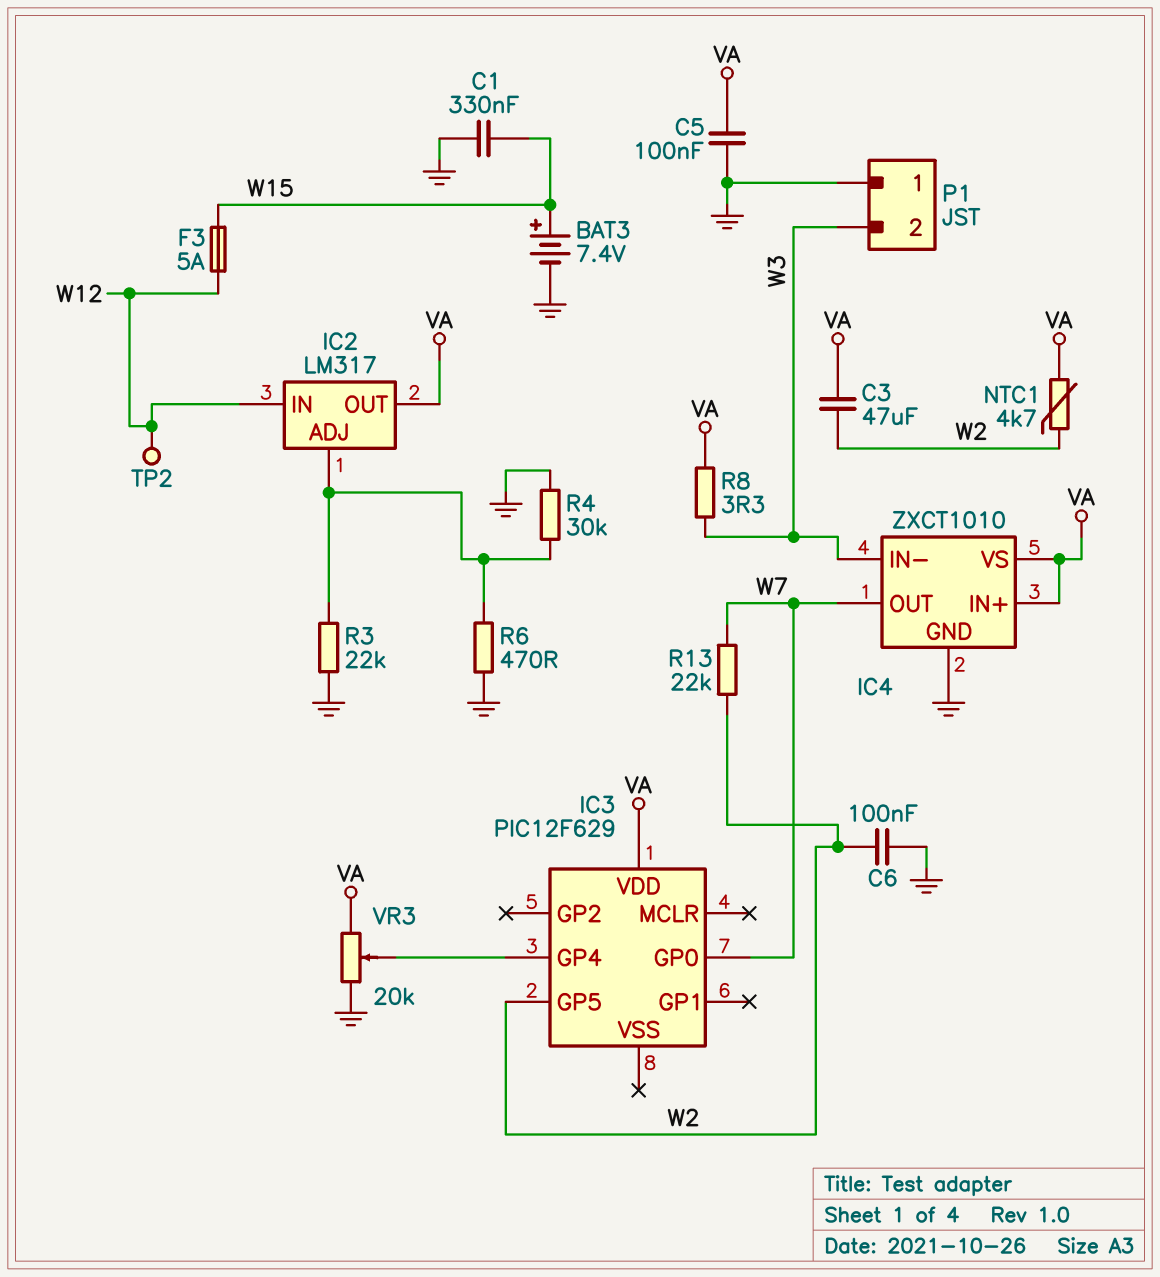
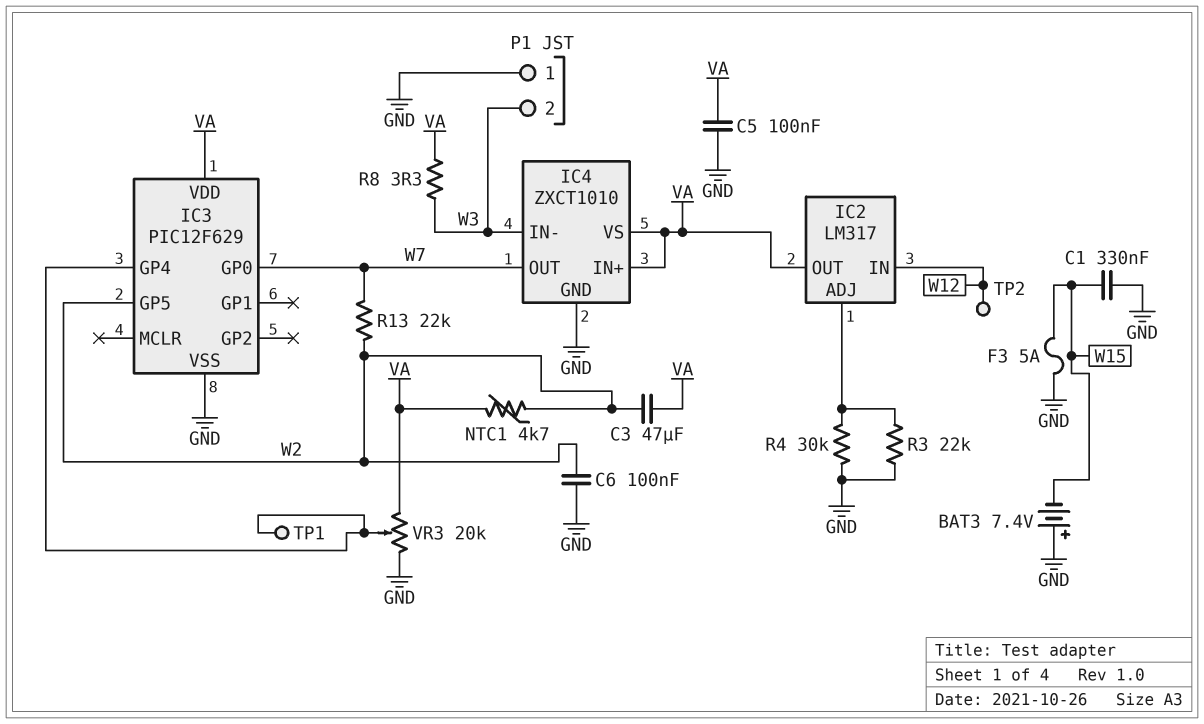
BAT3: 7.4V (plus W15, minus GND) -> 7.4V (plus GND, minus W15)
F3: 5A (W12, W15) -> 5A (GND, W15)
IC3 pin VSS: none -> GND
R6: 470 (GND, IC2/ADJ) -> none
TP1: none -> test point (IC3/GP4)

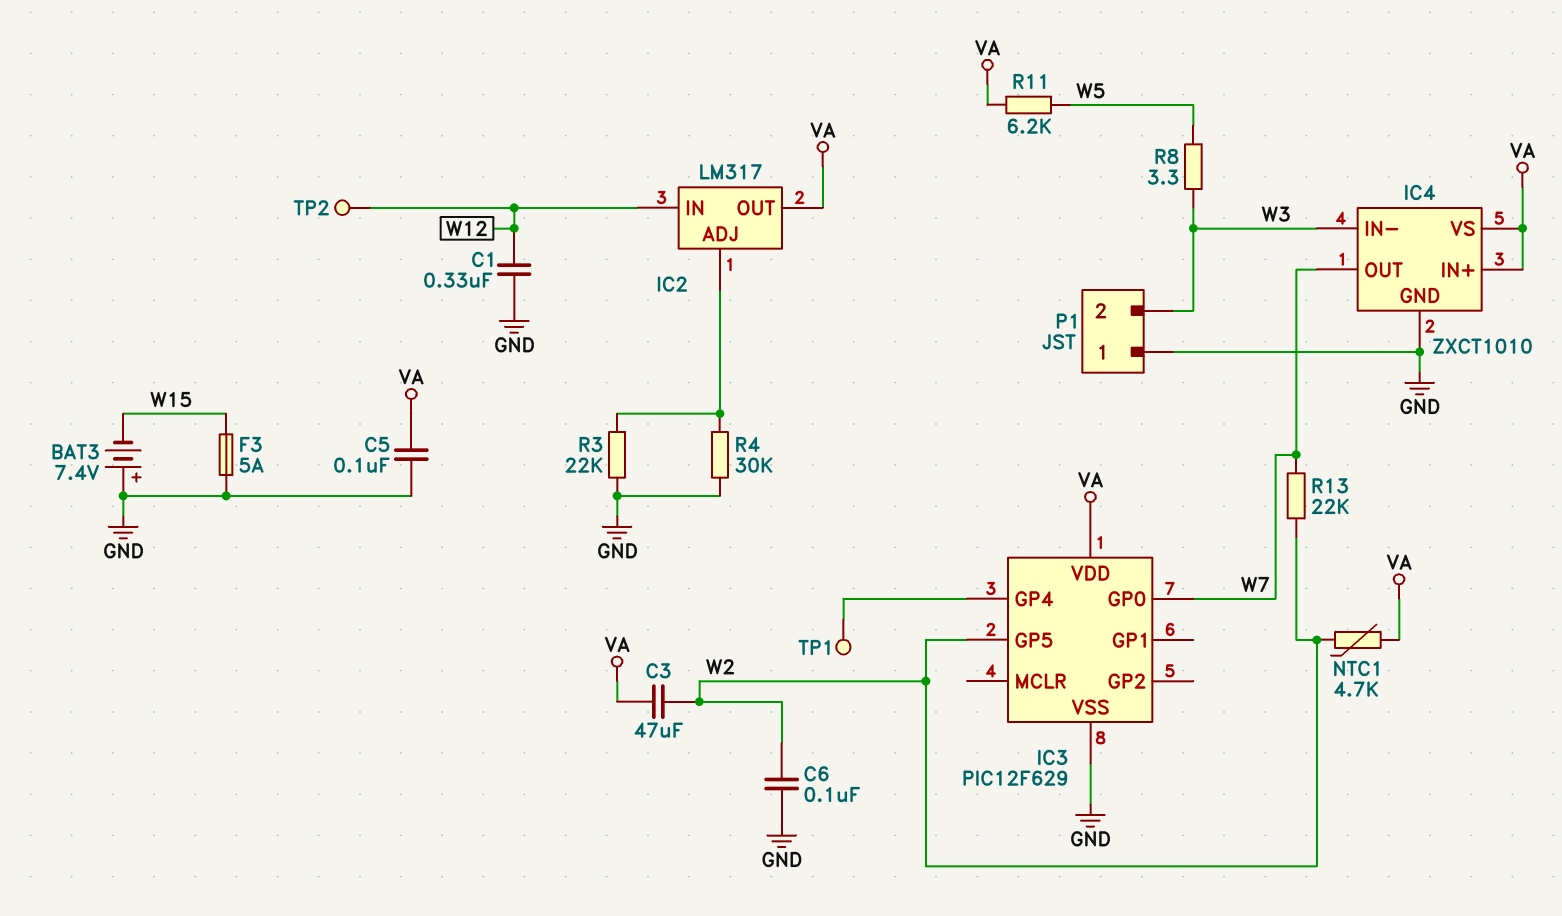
C1: 330nF (GND, W15) -> 330nF (GND, W12)
R8: 3.3 (VA, W3) -> 3.3 (W3, W5)
R11: none -> 6.2k (VA, W5)
VR3: 20k (GND, VA, wiper IC3/GP4) -> none

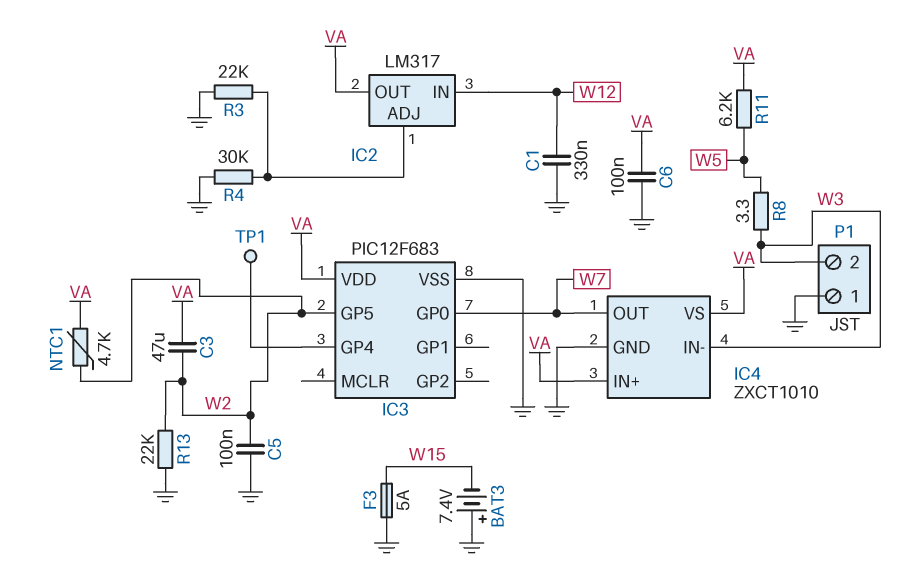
C5: 100nF (GND, VA) -> 100nF (GND, W2)
C6: 100nF (GND, W2) -> 100nF (GND, VA)
IC3: PIC12F629 -> PIC12F683
R13: 22k (W2, W7) -> 22k (GND, W2)
TP2: test point (W12) -> none

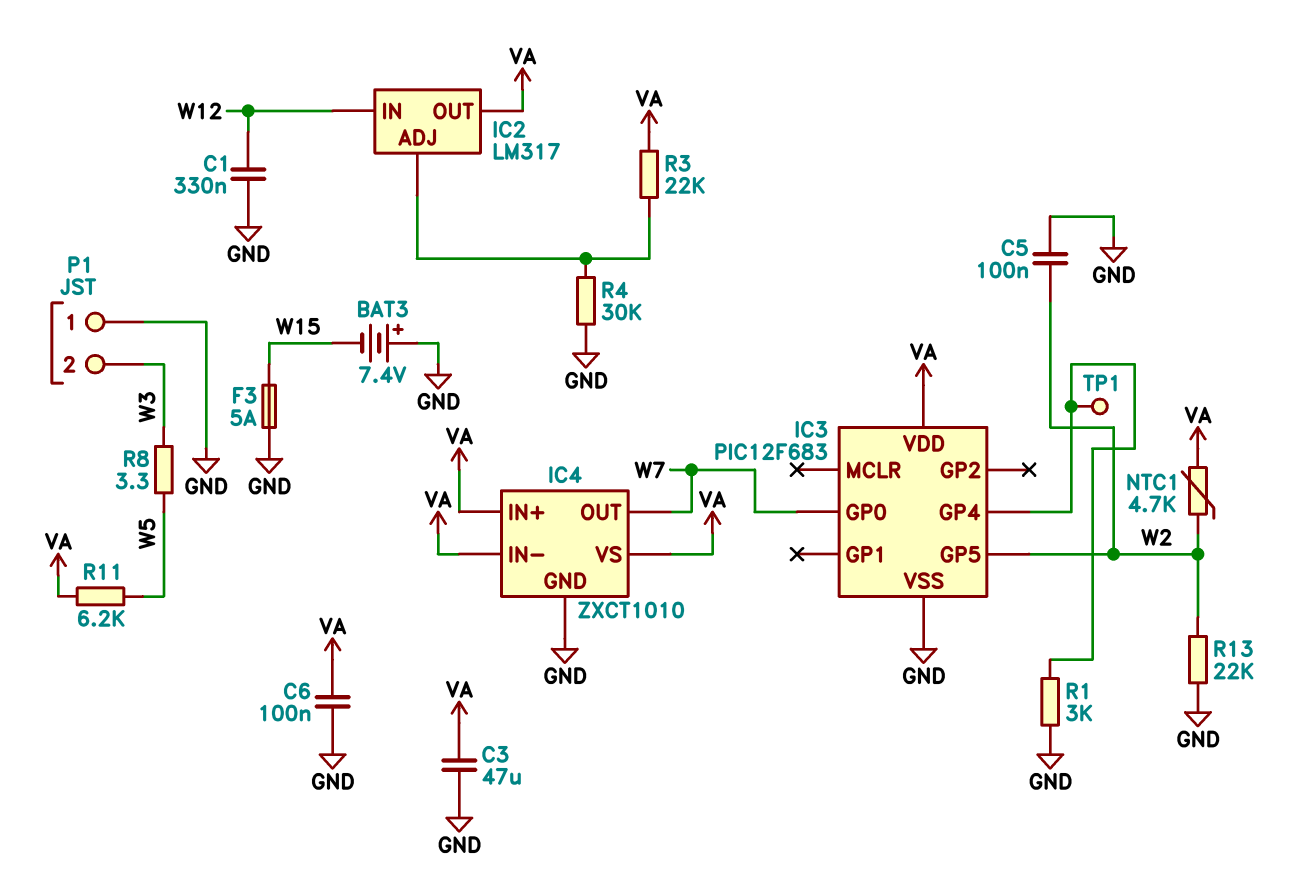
C3: 47uF (VA, W2) -> 47uF (GND, VA)
IC4 pin IN-: W3 -> VA
R1: none -> 3k (GND, IC3/GP4)
R3: 22k (GND, IC2/ADJ) -> 22k (IC2/ADJ, VA)

